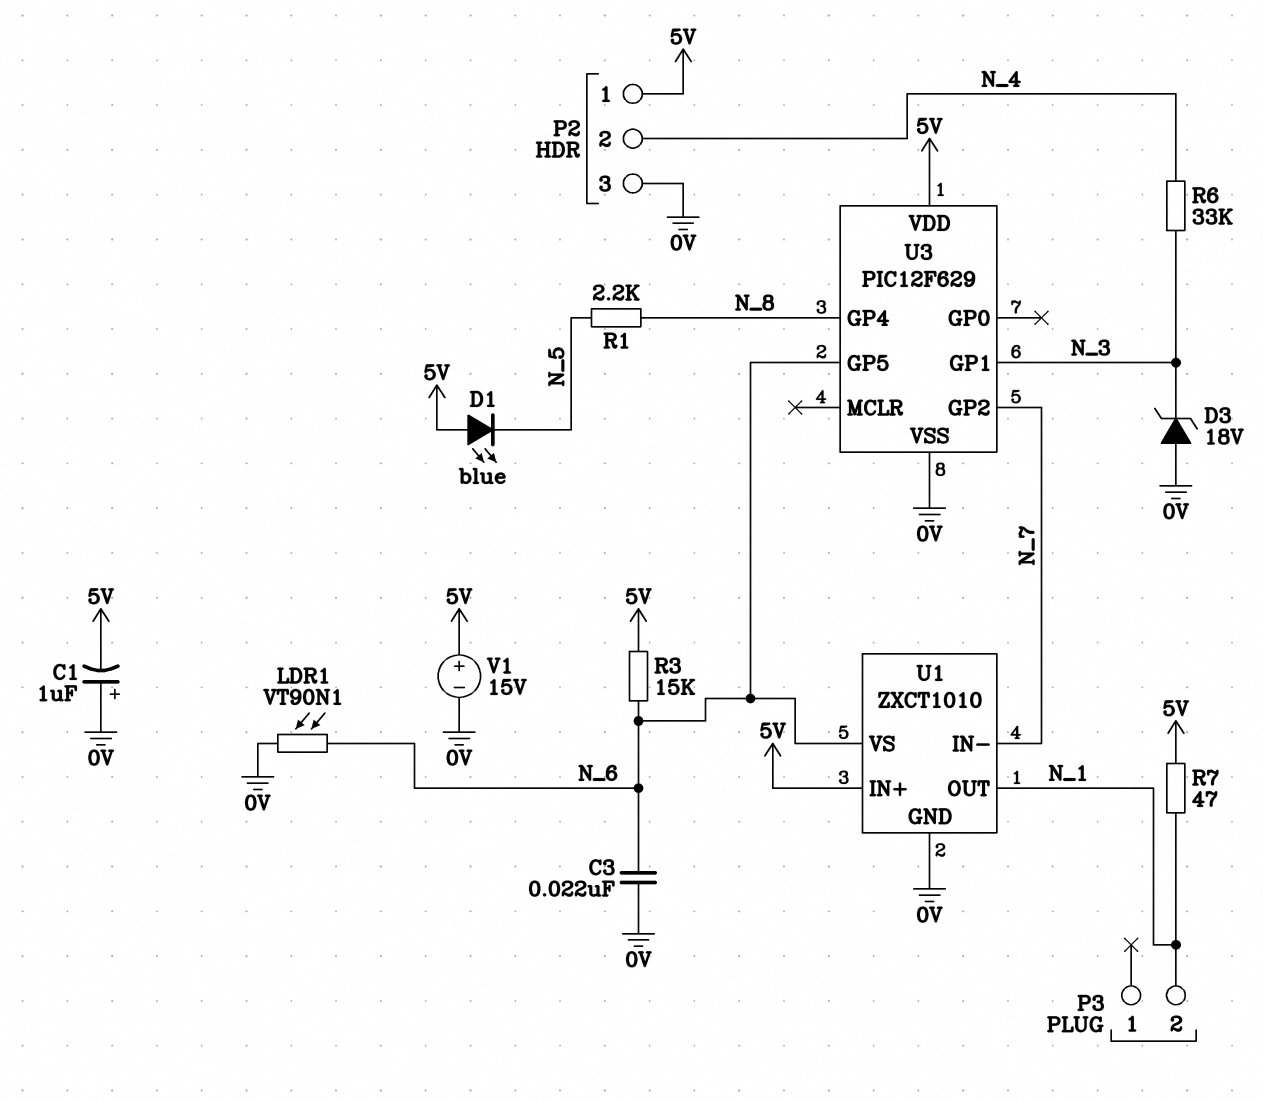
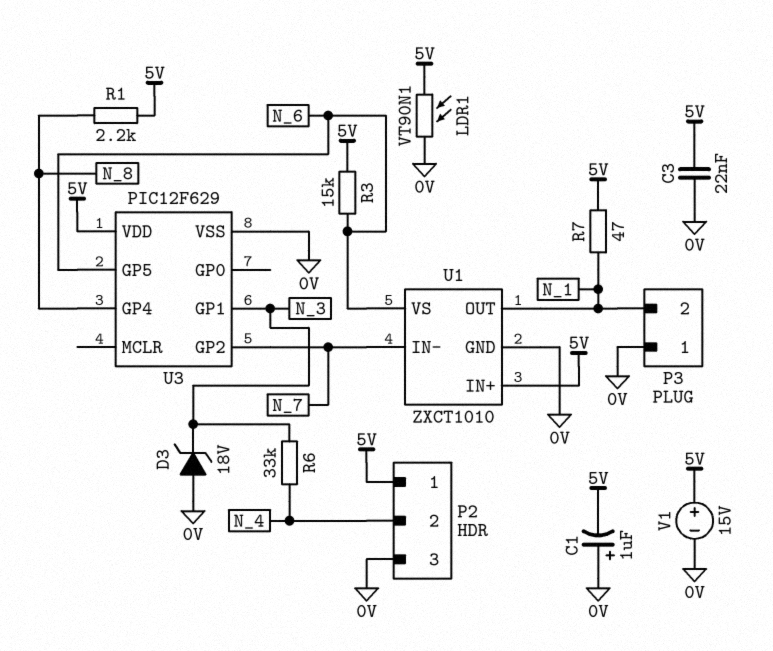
C3: 22nF (0V, N_6) -> 22nF (0V, 5V)
D1: LED blue (A 5V, K N_5) -> none
LDR1: VT90N1 (0V, N_6) -> VT90N1 (0V, 5V)
P3 pin 1: none -> 0V
R1: 2.2k (N_5, N_8) -> 2.2k (5V, N_8)

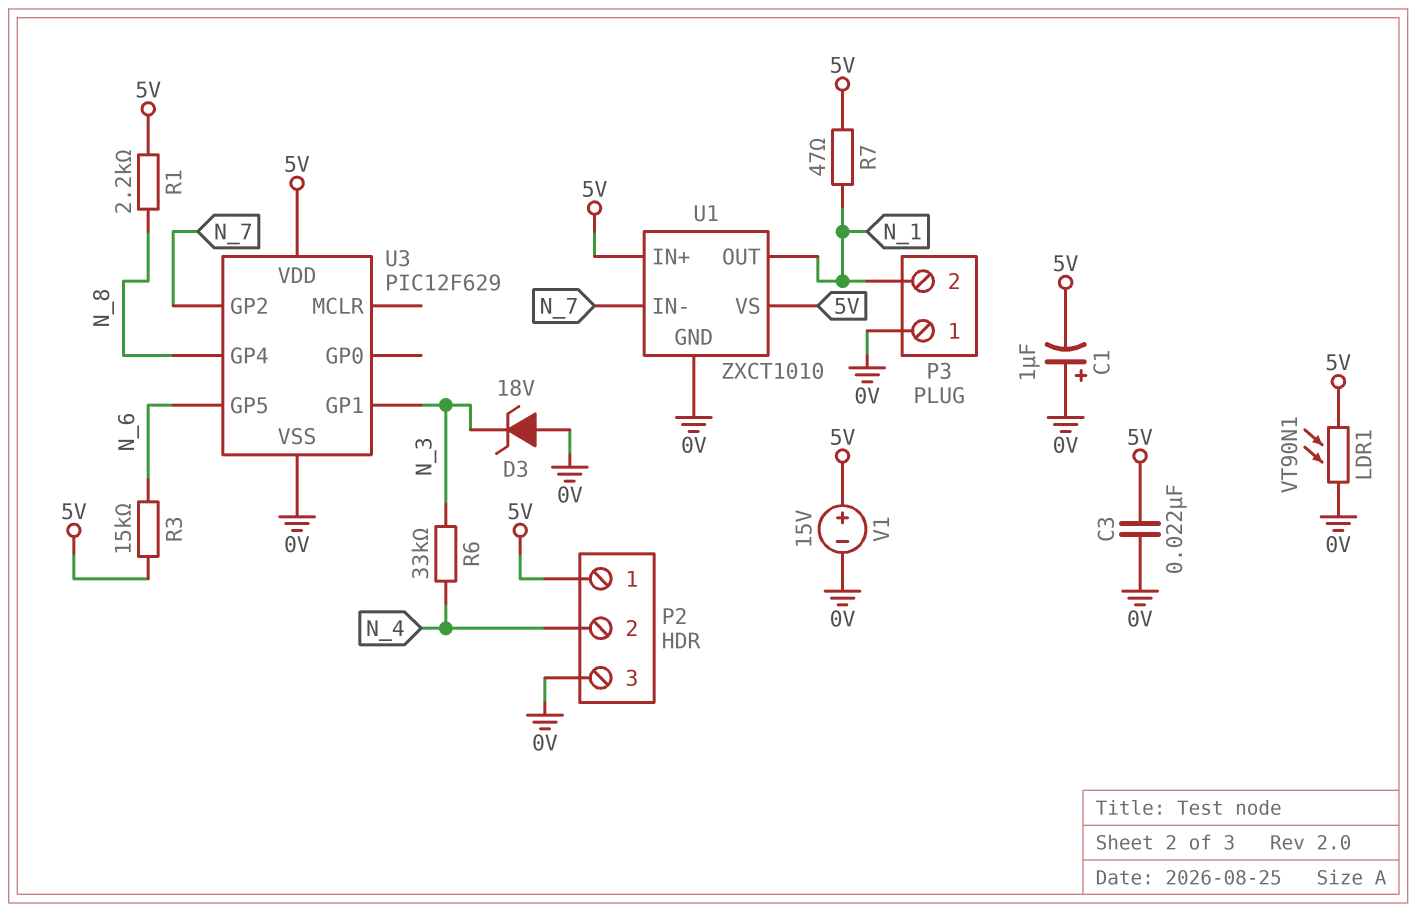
U1 pin VS: N_6 -> 5V

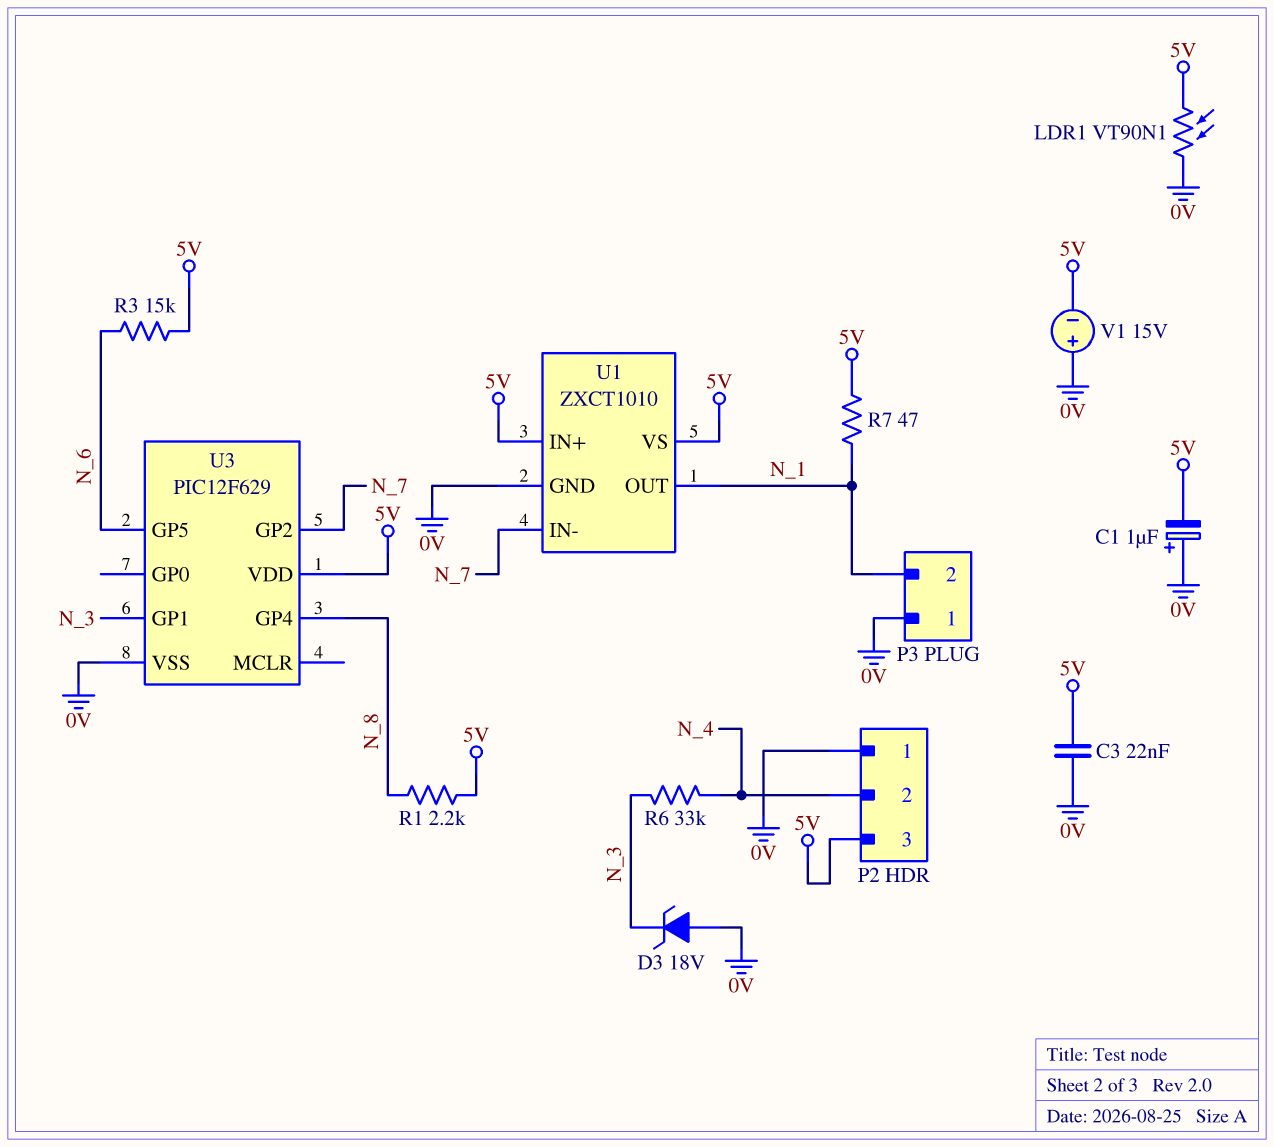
P2 pin 1: 5V -> 0V
P2 pin 3: 0V -> 5V
V1: 15V (plus 5V, minus 0V) -> 15V (plus 0V, minus 5V)

